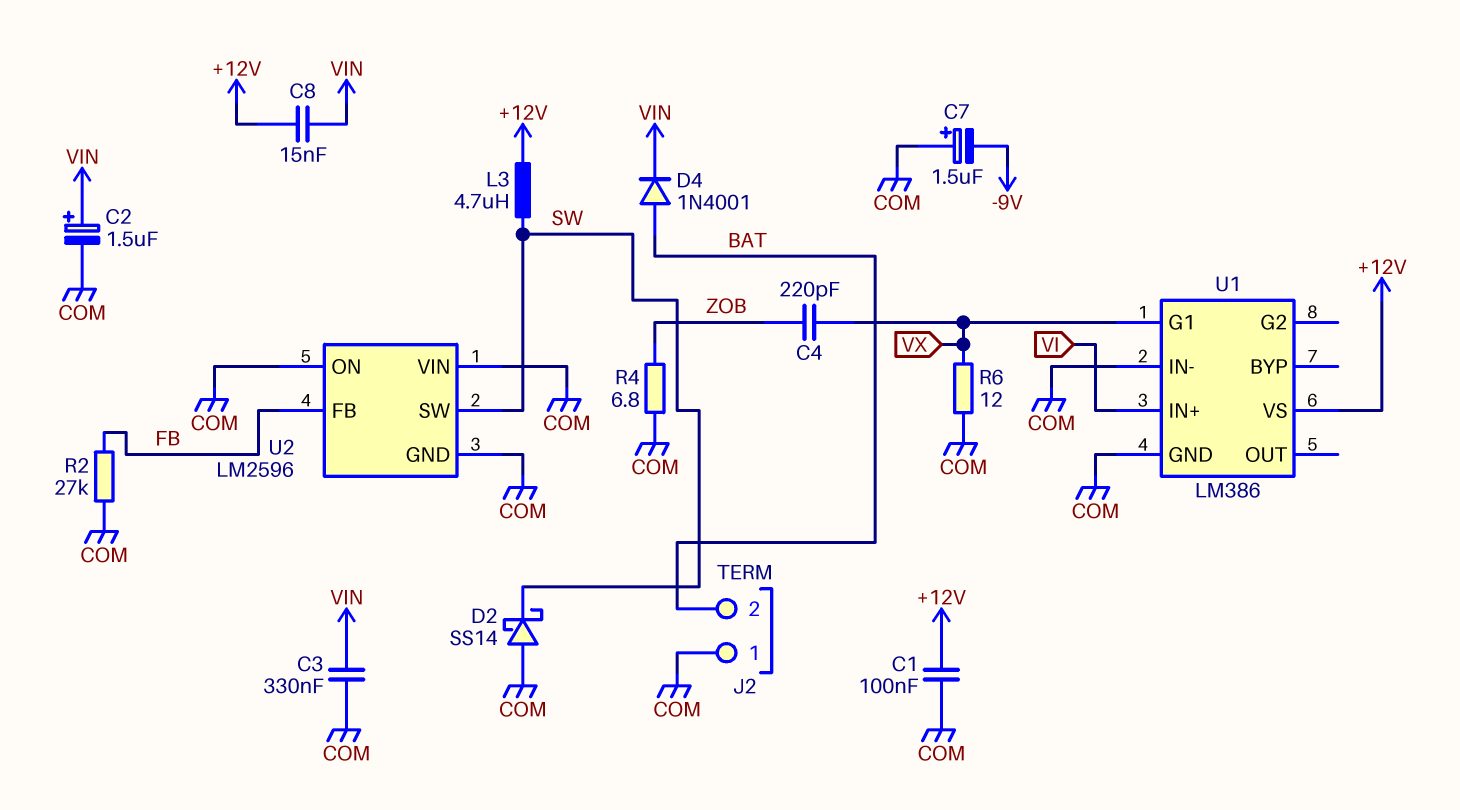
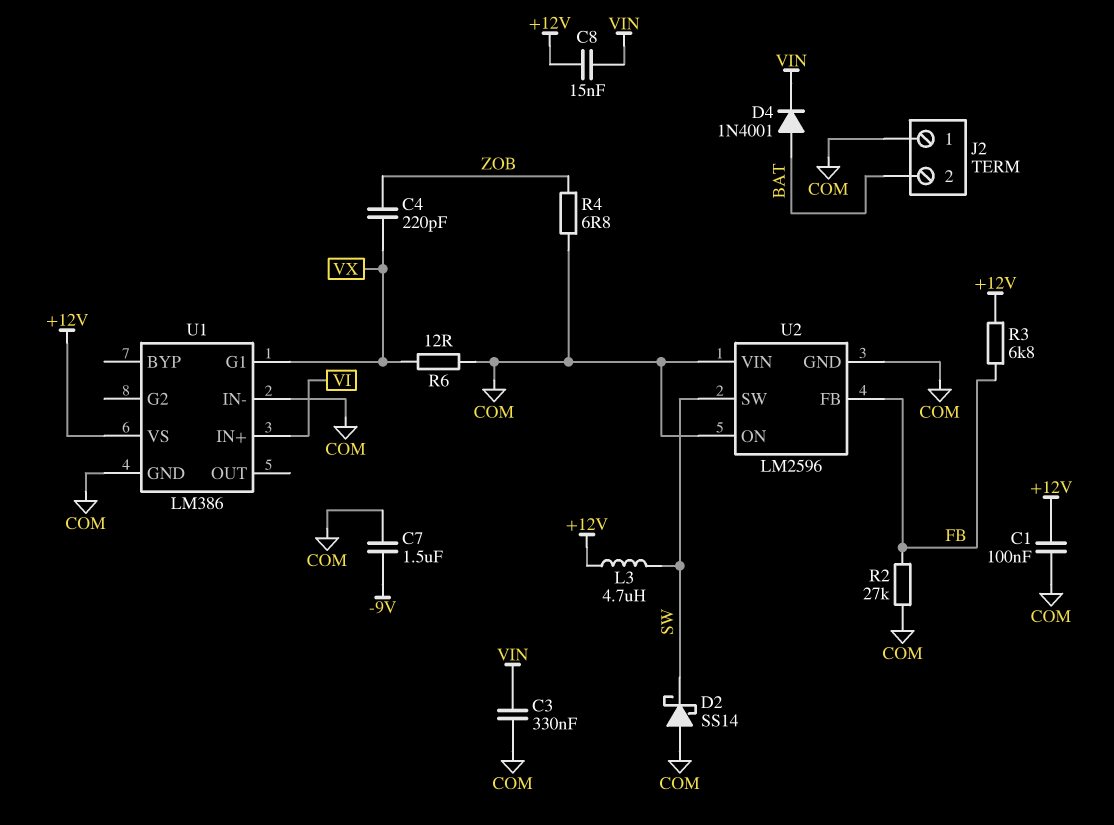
C2: 1.5uF (plus VIN, minus COM) -> none
C7: 1.5uF (plus COM, minus -9V) -> 1.5uF (-9V, COM)
R3: none -> 6.8k (+12V, FB)

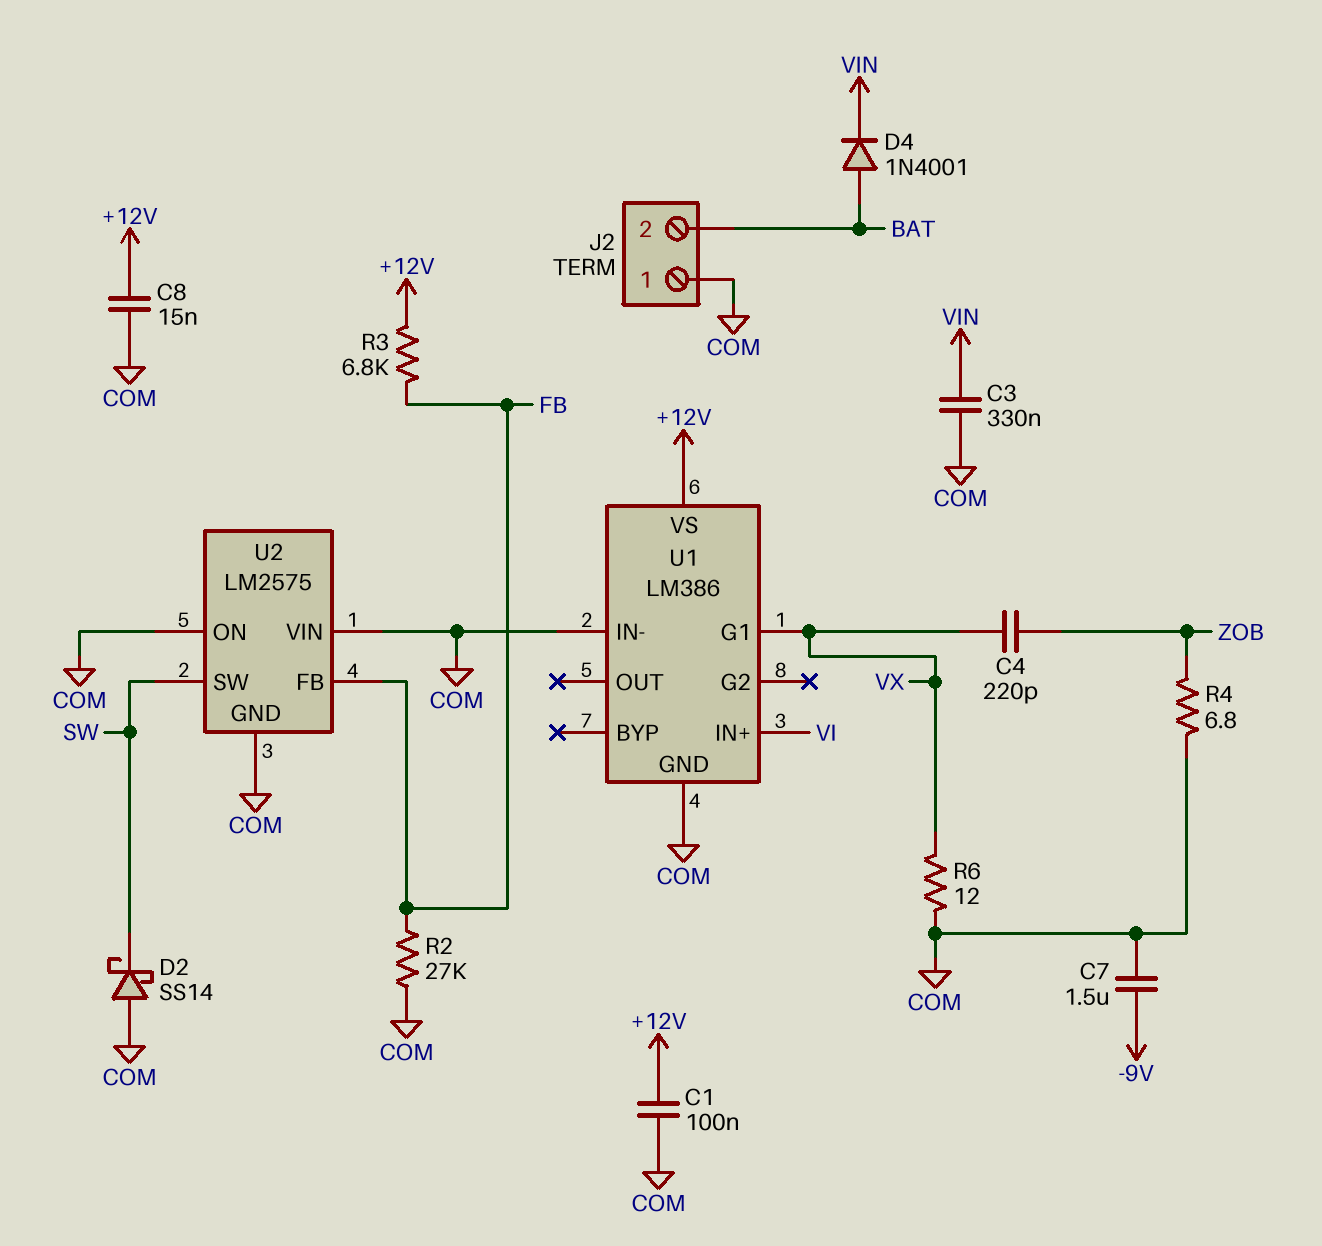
C8: 15nF (+12V, VIN) -> 15nF (+12V, COM)
L3: 4.7uH (+12V, SW) -> none
U2: LM2596 -> LM2575

